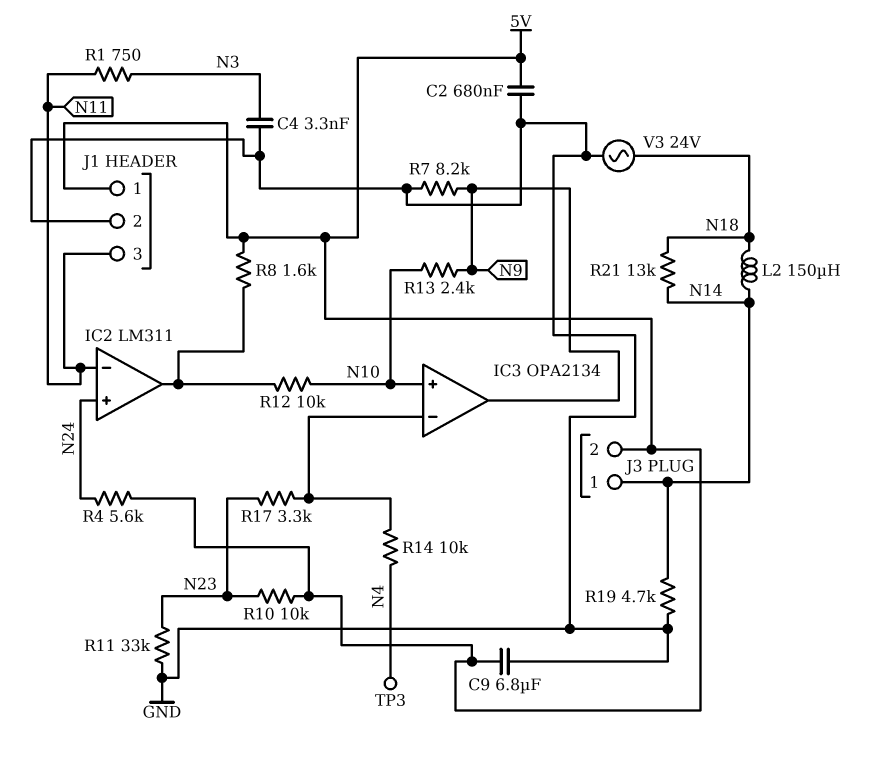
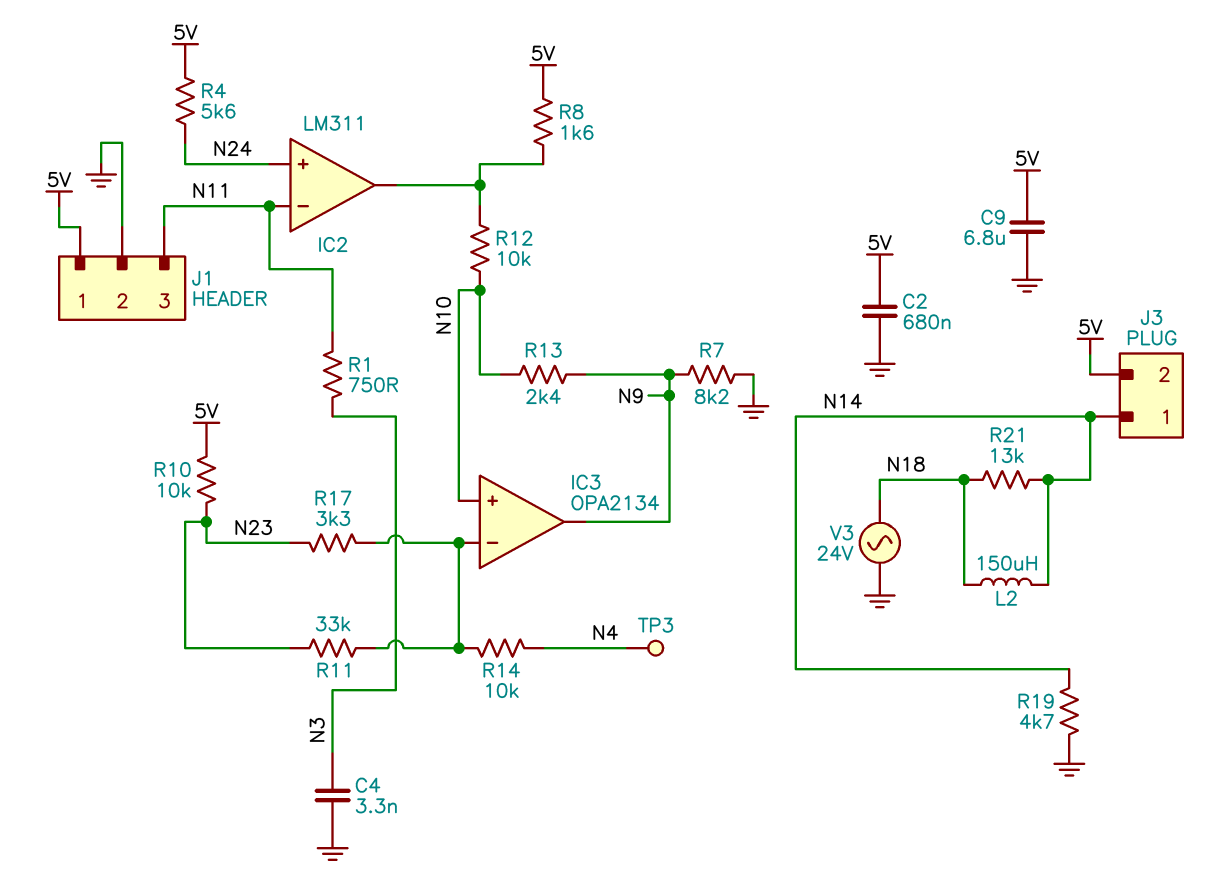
R11: 33k (GND, N23) -> 33k (IC3/in-, N23)

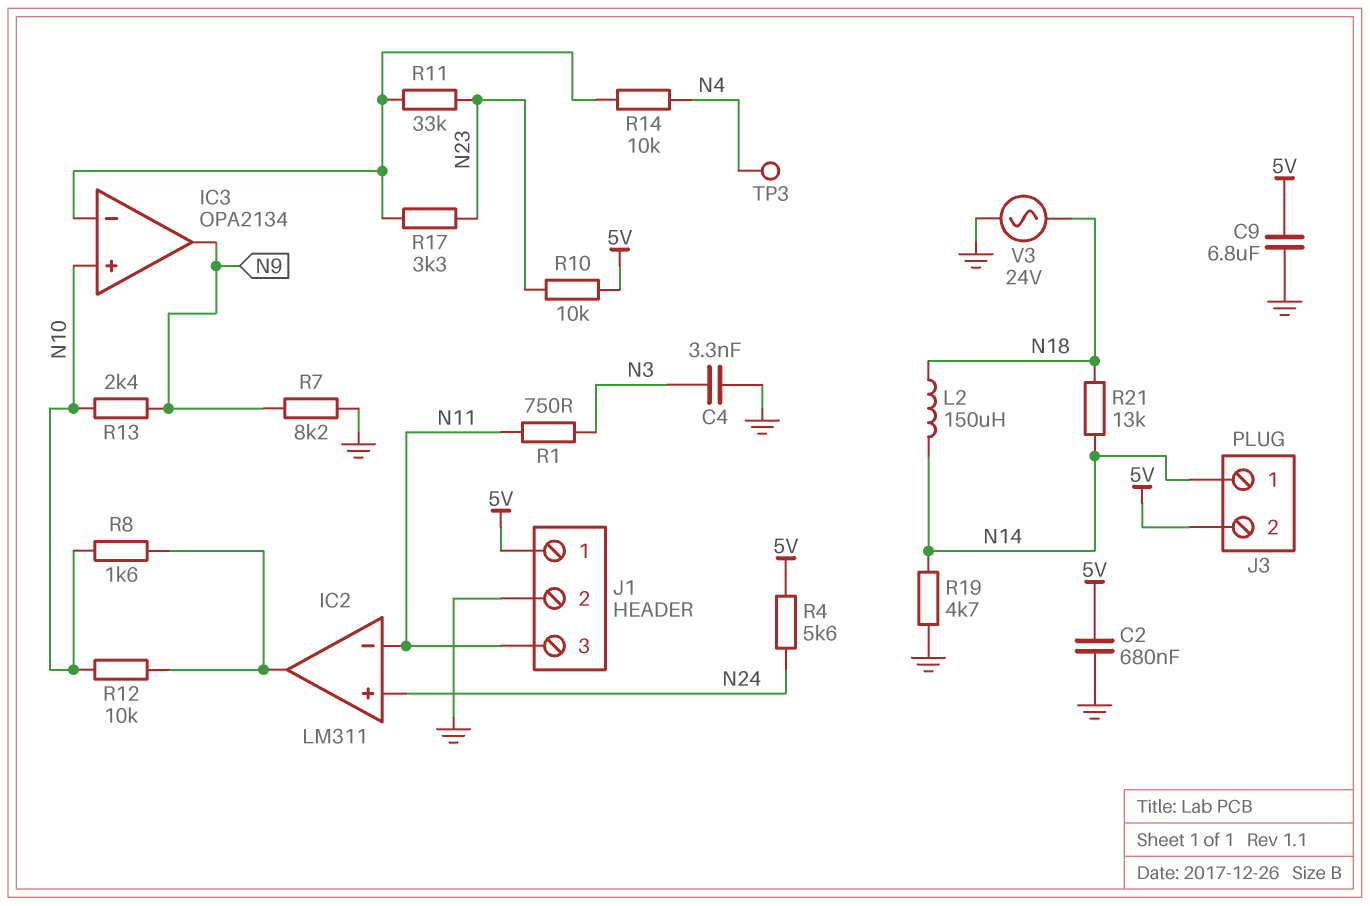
R8: 1.6k (5V, IC2/out) -> 1.6k (IC2/out, N10)

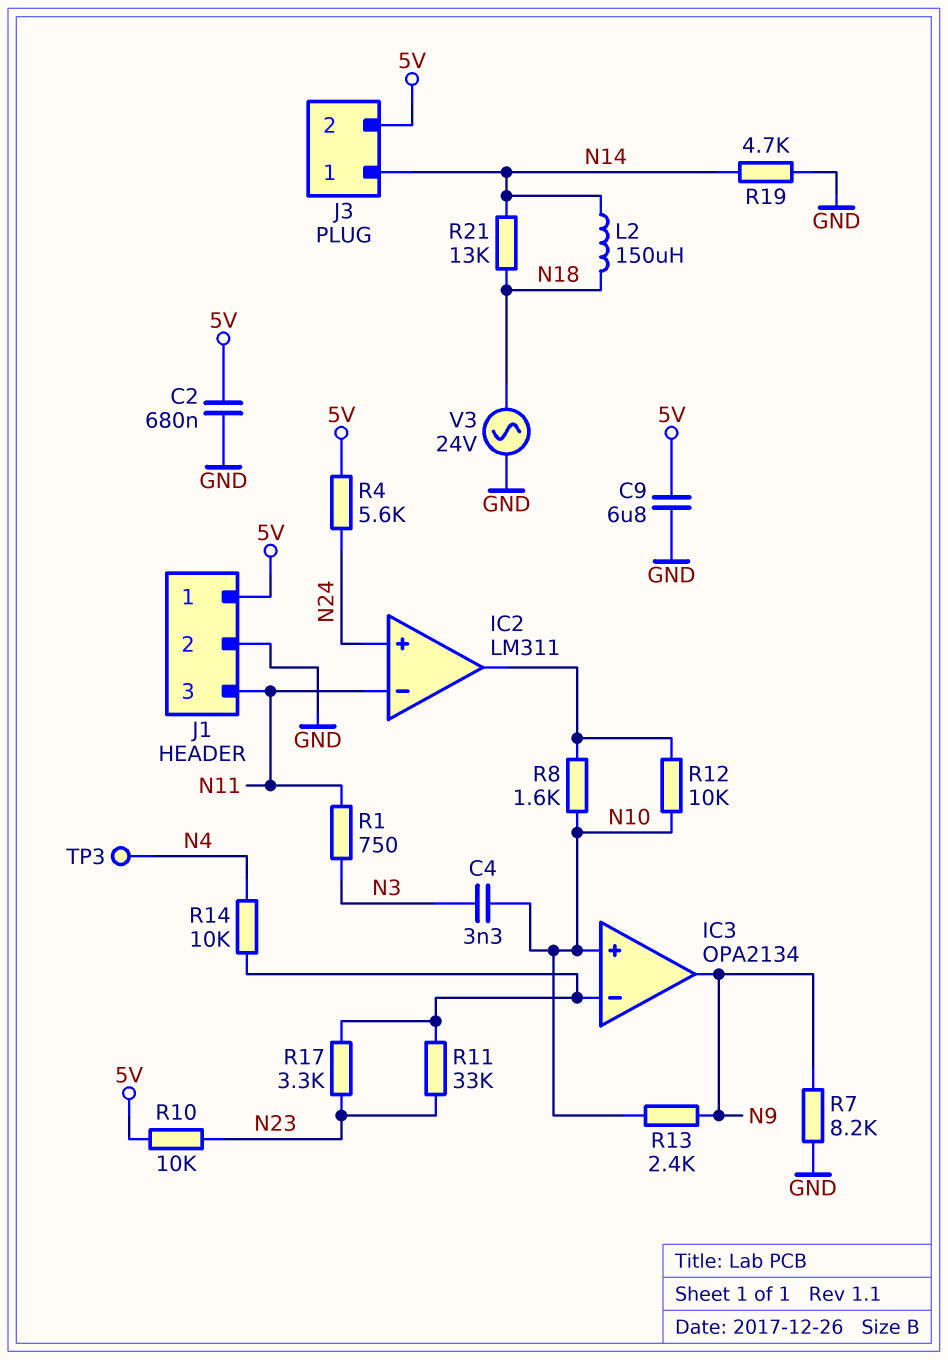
C4: 3.3nF (GND, N3) -> 3.3nF (N3, N10)

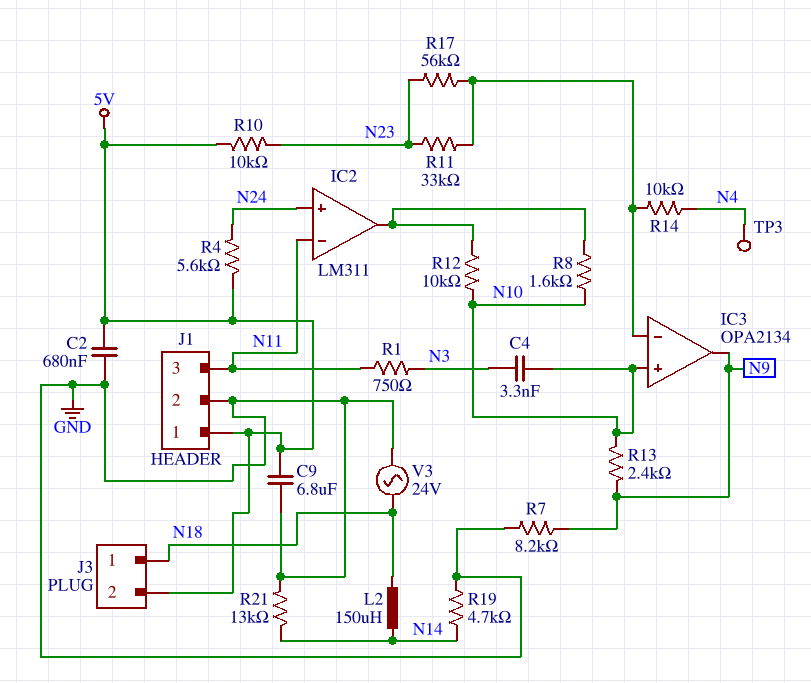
J3 pin 1: N14 -> N18
R17: 3.3k (IC3/in-, N23) -> 56k (IC3/in-, N23)
R21: 13k (N14, N18) -> 13k (GND, N14)

